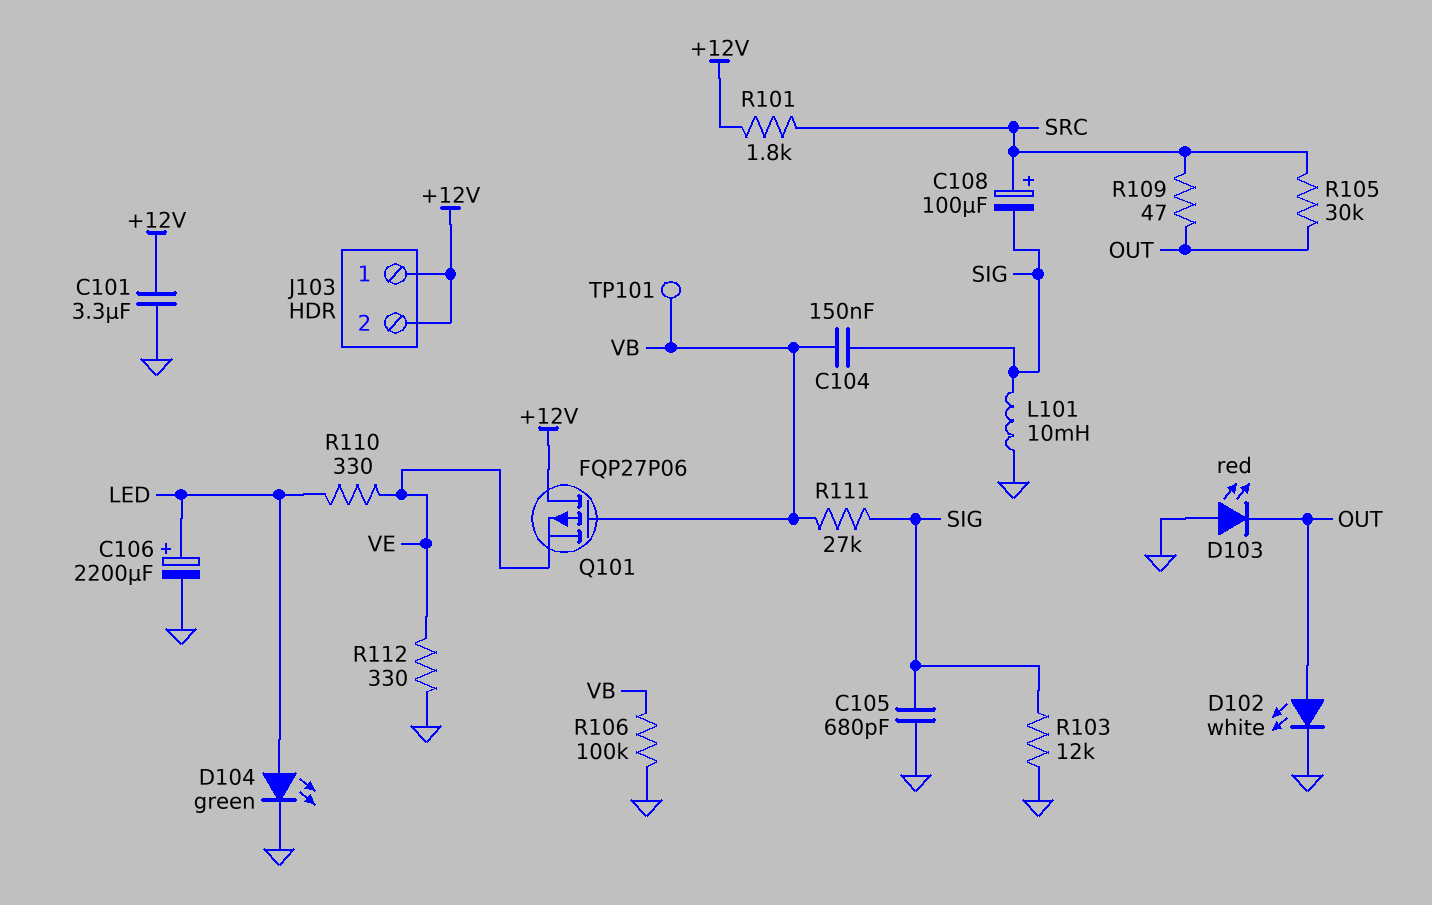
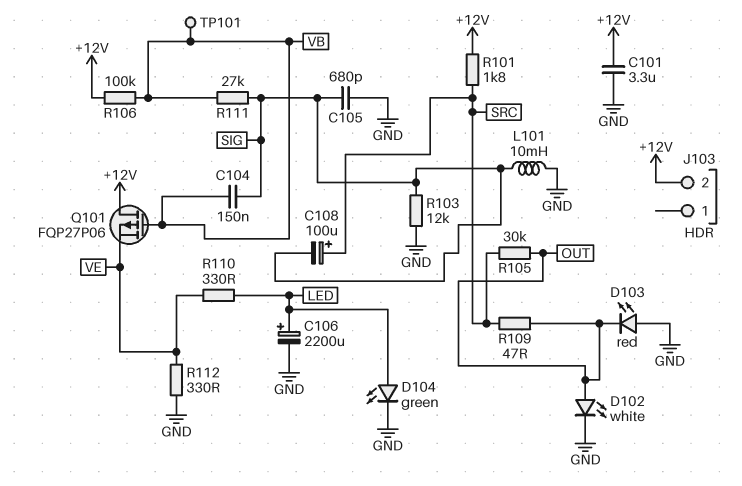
J103 pin 1: +12V -> none
R106: 100k (GND, VB) -> 100k (+12V, VB)

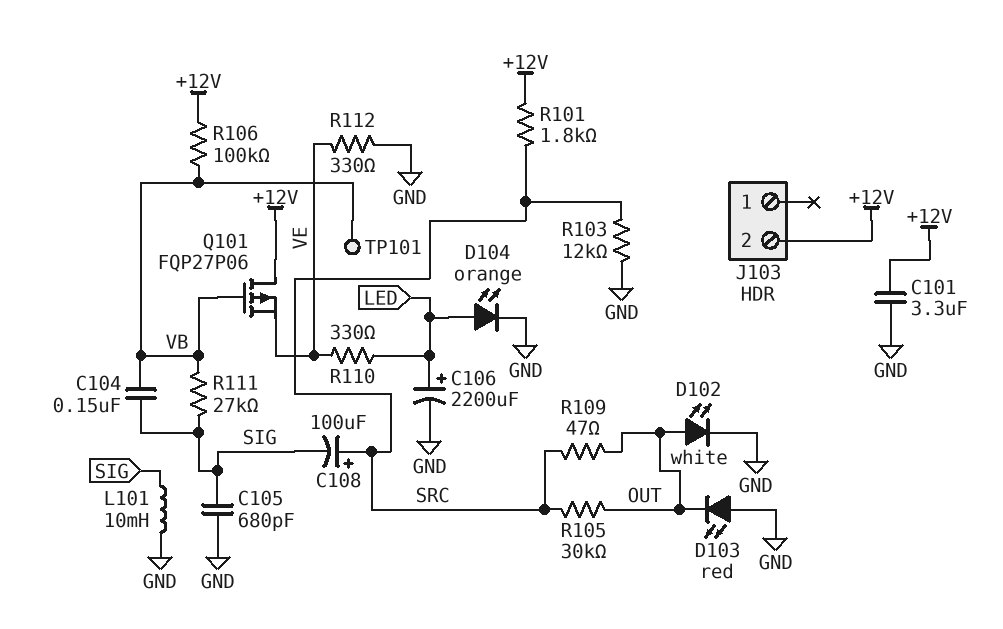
D104: LED green (A LED, K GND) -> LED orange (A LED, K GND)
R103: 12k (GND, SIG) -> 12k (GND, SRC)

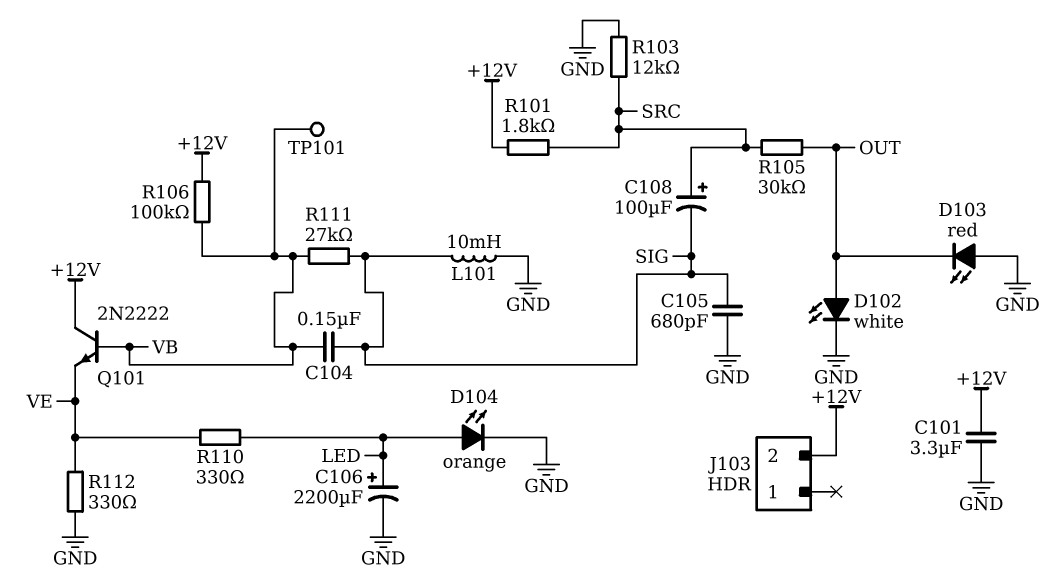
Q101: PMOS FQP27P06 (G VB, D +12V, S VE) -> NPN 2N2222 (B VB, C +12V, E VE)
R109: 47 (OUT, SRC) -> none

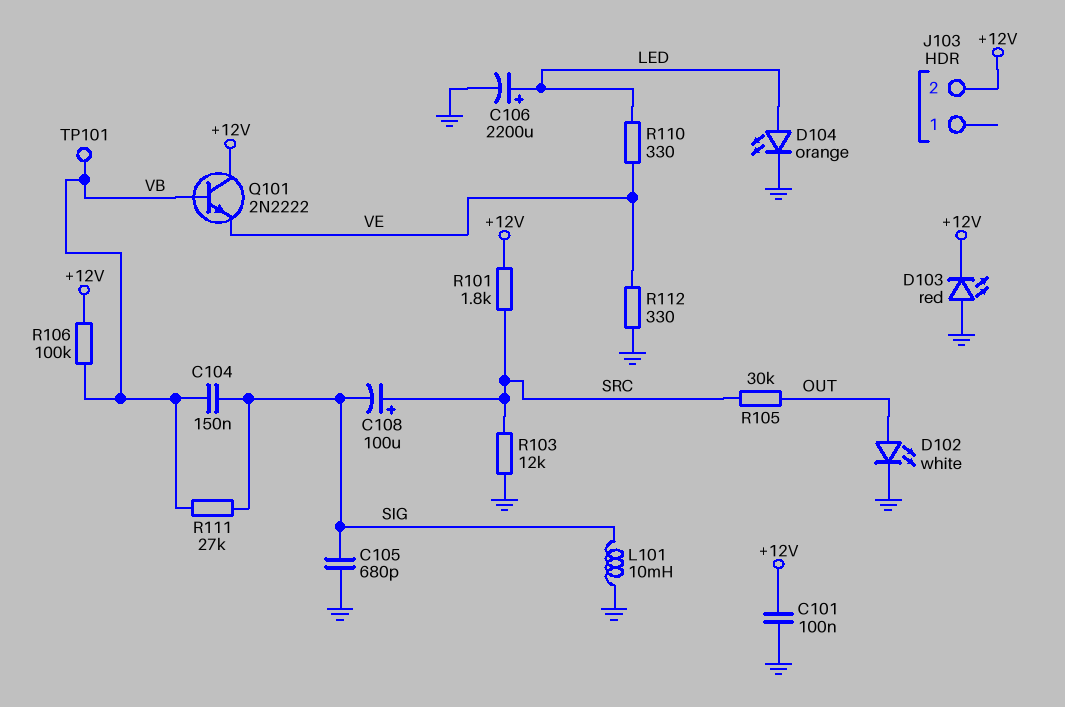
C101: 3.3uF (+12V, GND) -> 100nF (+12V, GND)
D103: LED red (A GND, K OUT) -> LED red (A GND, K +12V)

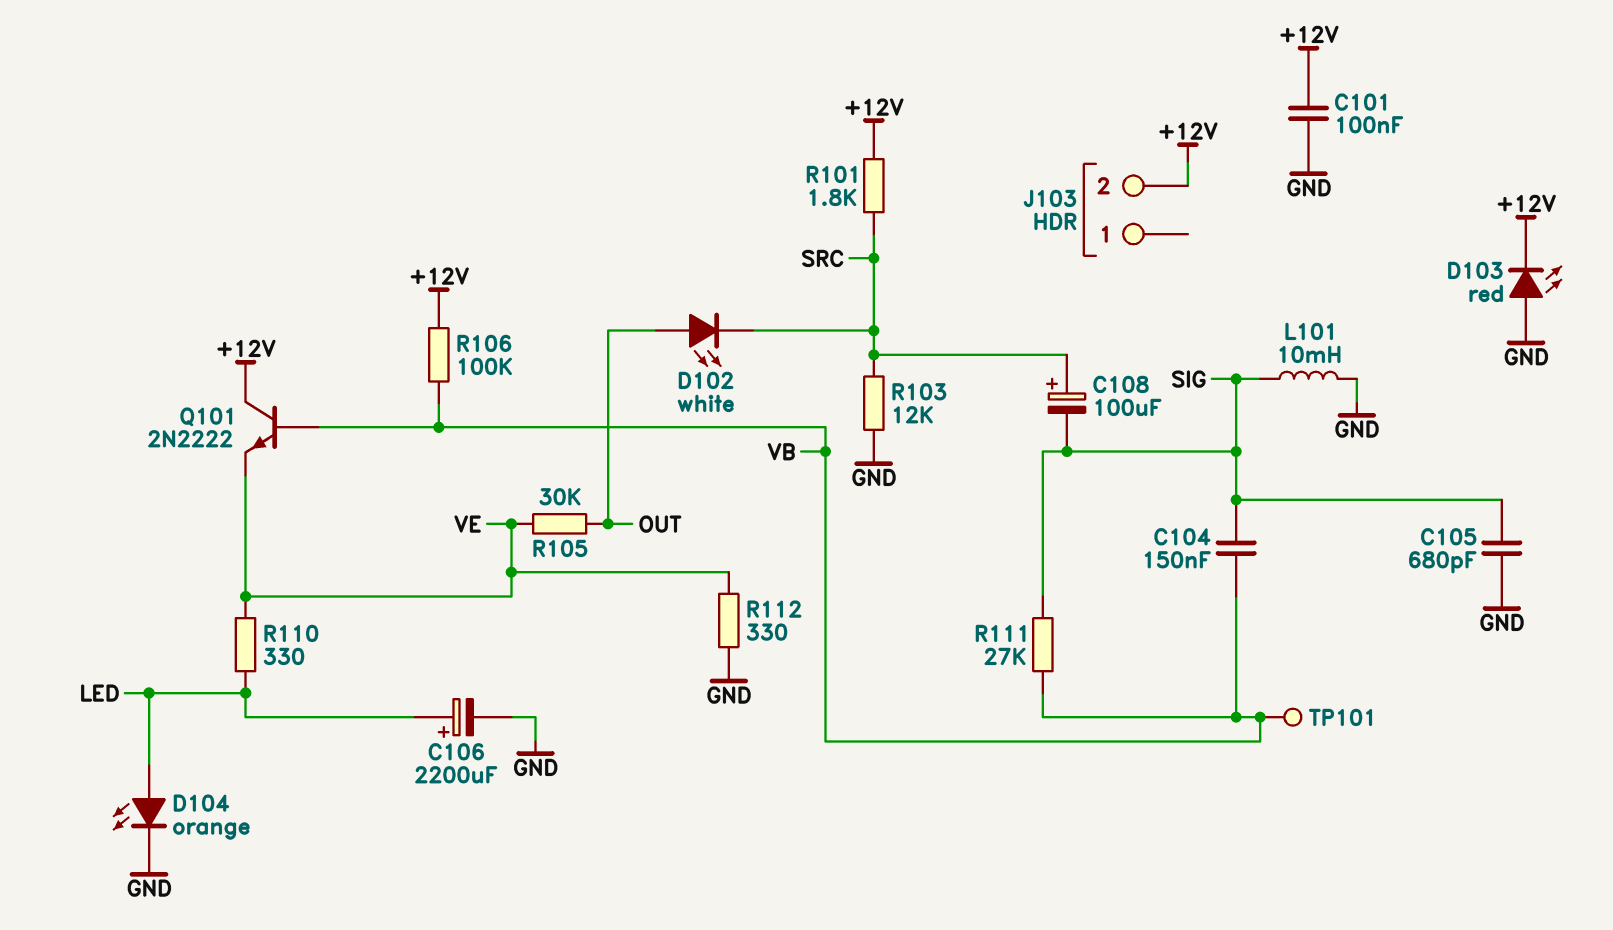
D102: LED white (A OUT, K GND) -> LED white (A OUT, K SRC)
R105: 30k (OUT, SRC) -> 30k (OUT, VE)

